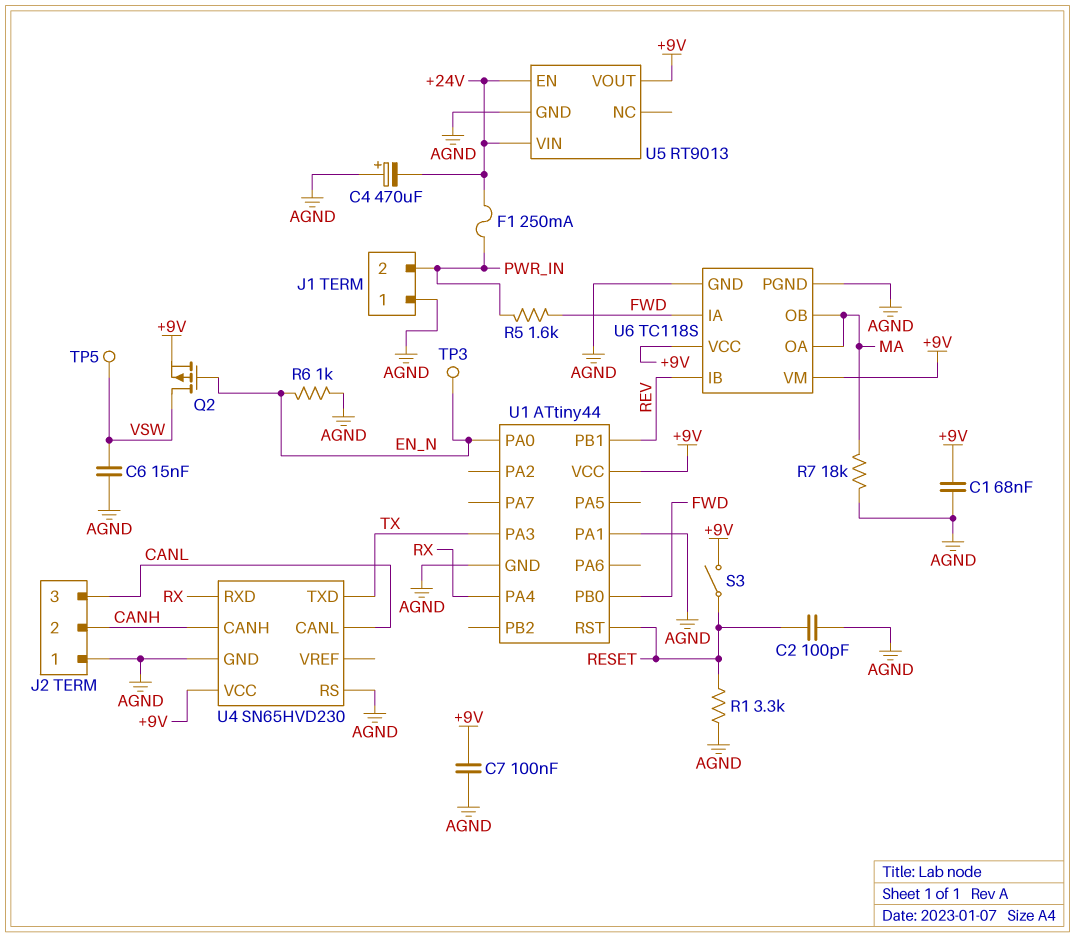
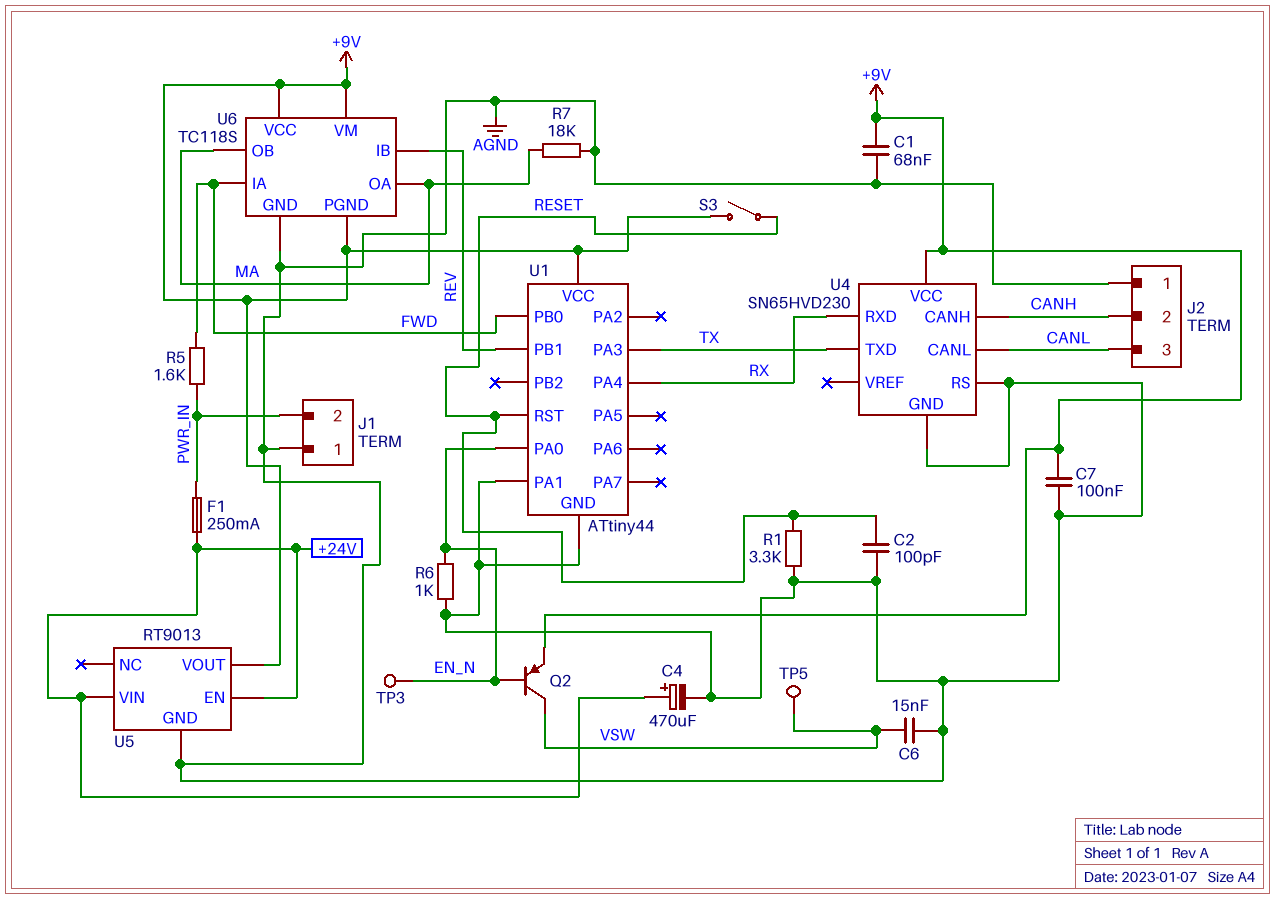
C4: 470uF (plus AGND, minus +24V) -> 470uF (plus +24V, minus AGND)
Q2: PMOS (G EN_N, D VSW, S +9V) -> PNP (B EN_N, C VSW, E +9V)
U6 pin PGND: AGND -> +9V

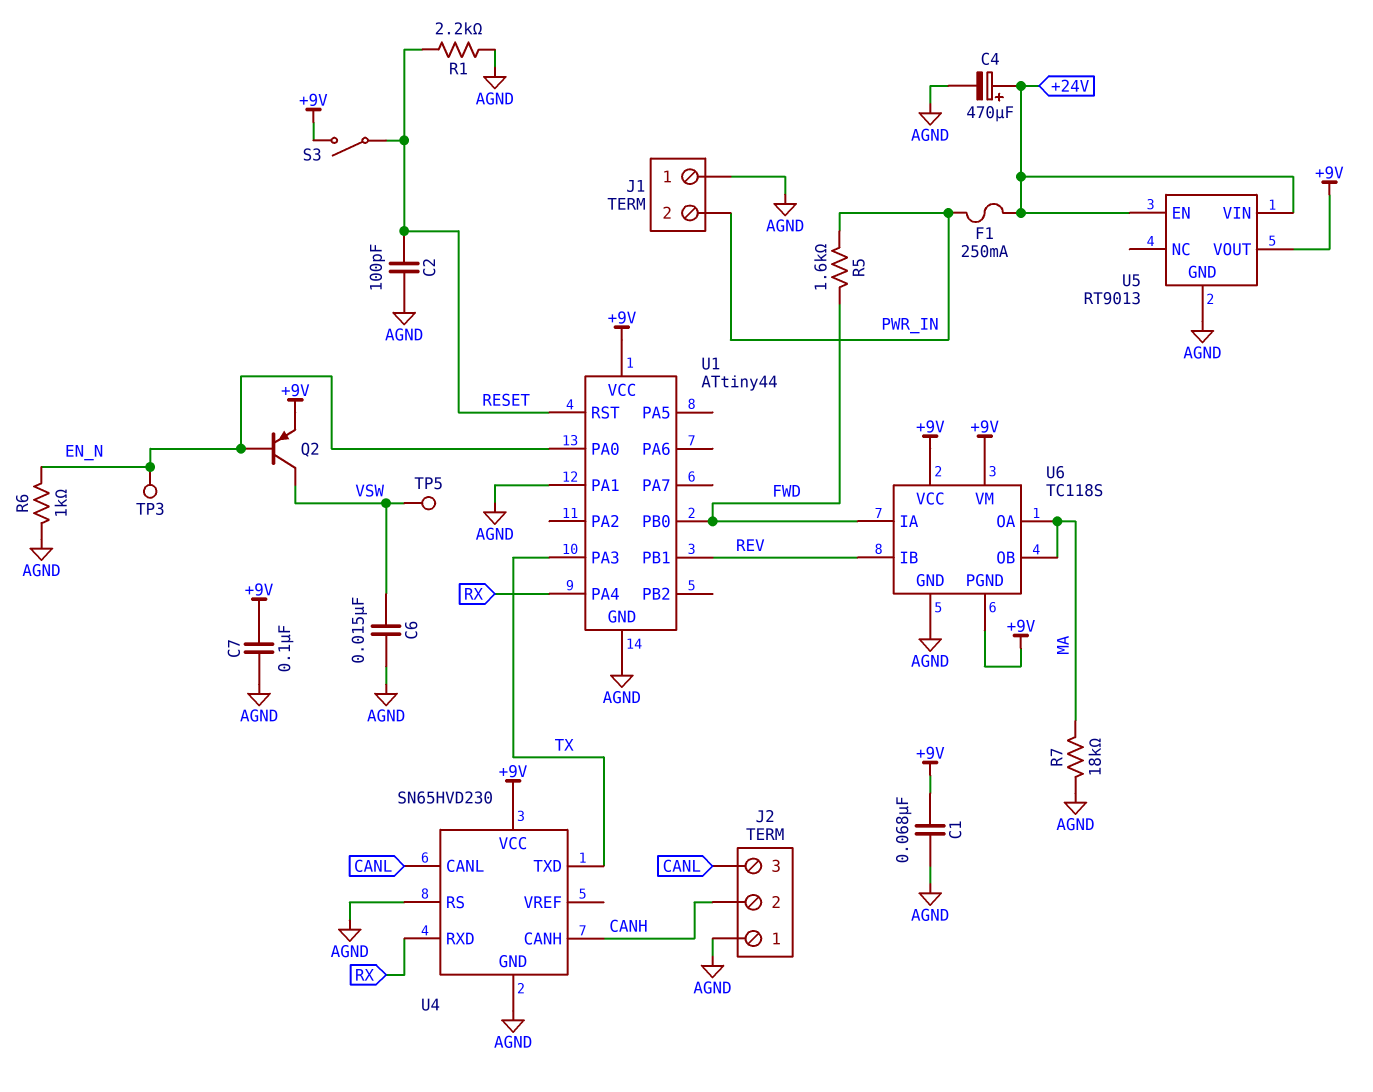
R1: 3.3k (AGND, RESET) -> 2.2k (AGND, RESET)

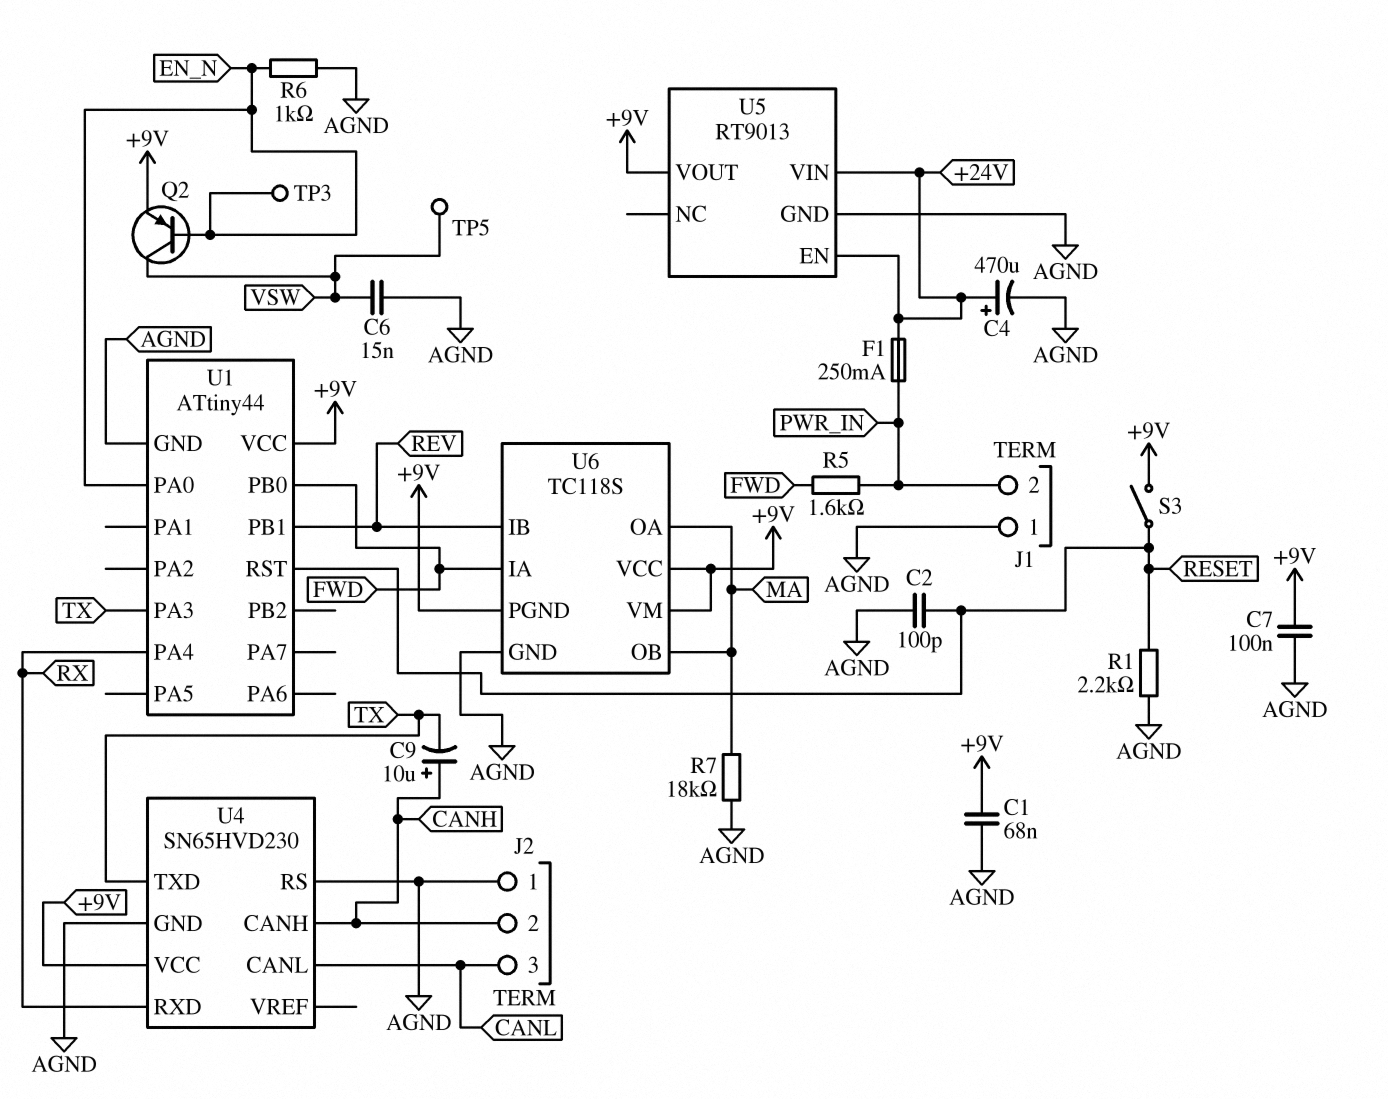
C9: none -> 10uF (plus CANH, minus TX)
U1 pin PA1: AGND -> none

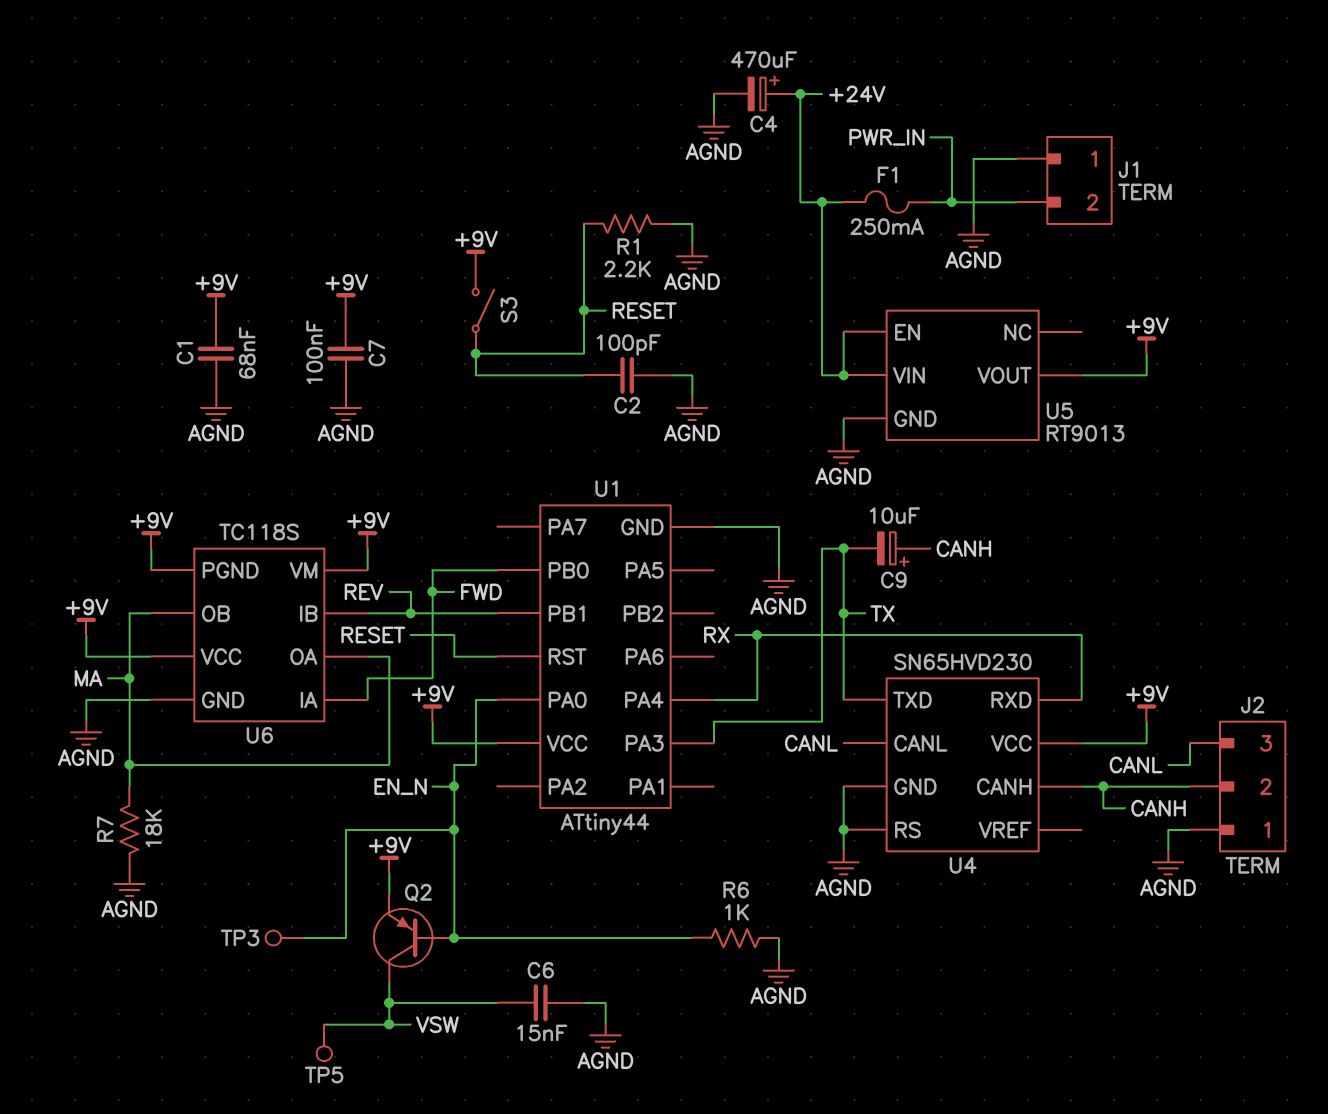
R5: 1.6k (FWD, PWR_IN) -> none

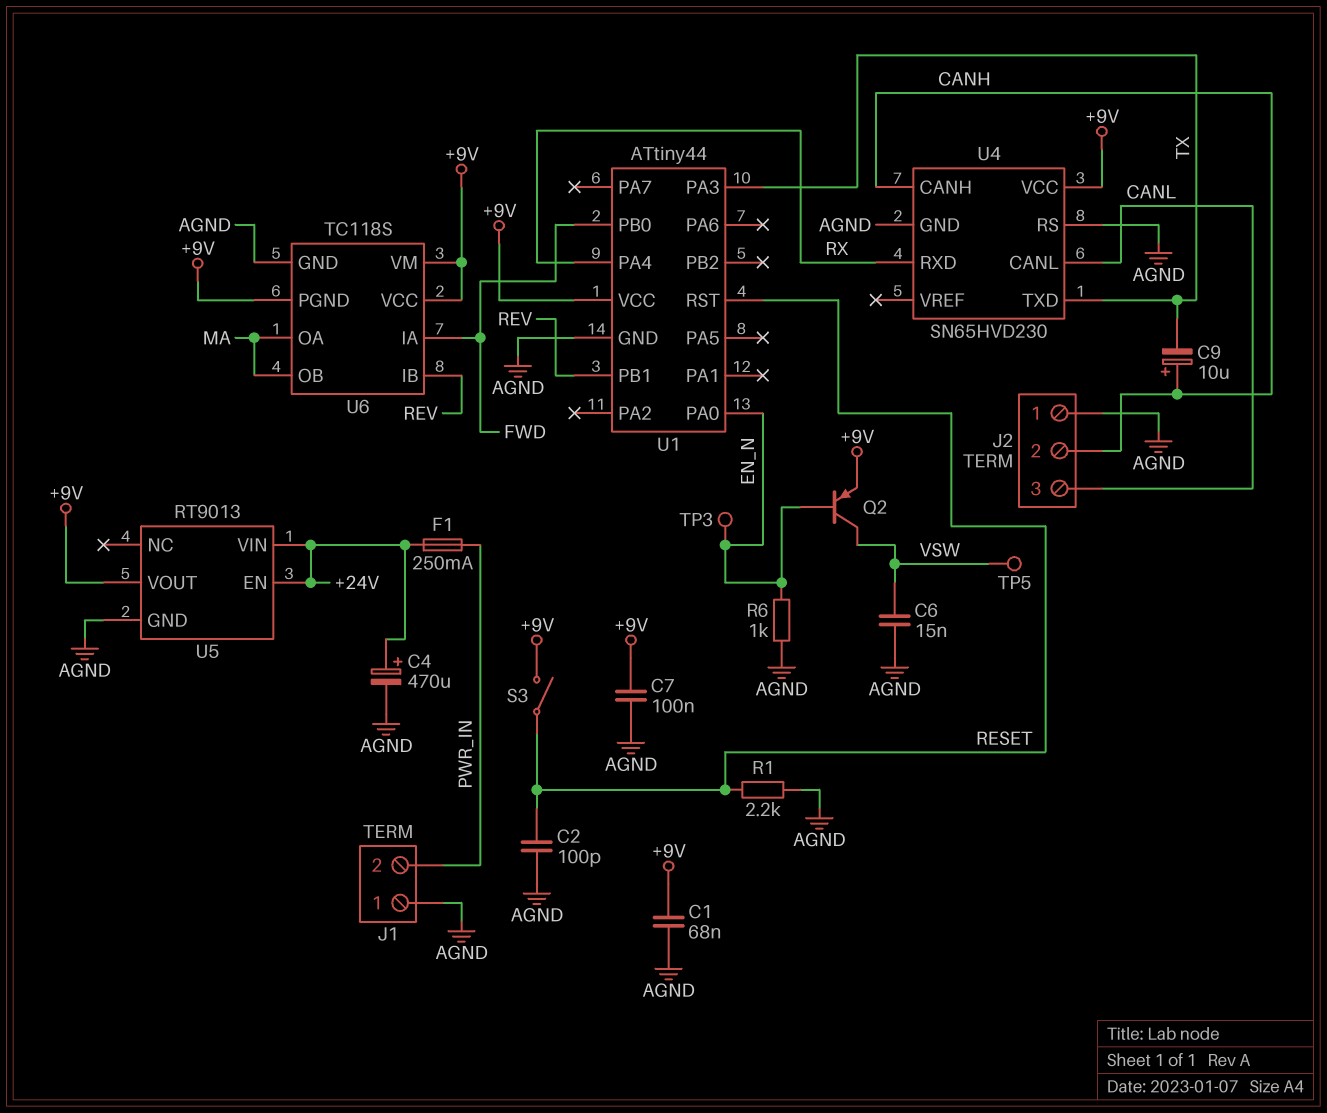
R7: 18k (AGND, MA) -> none

